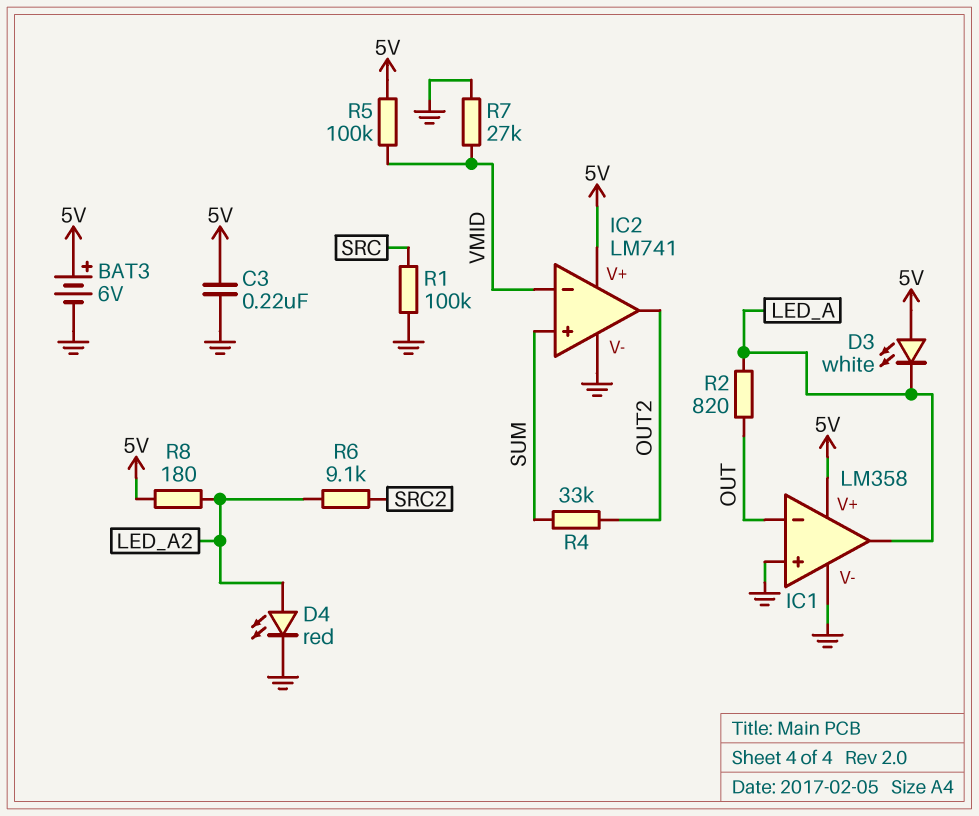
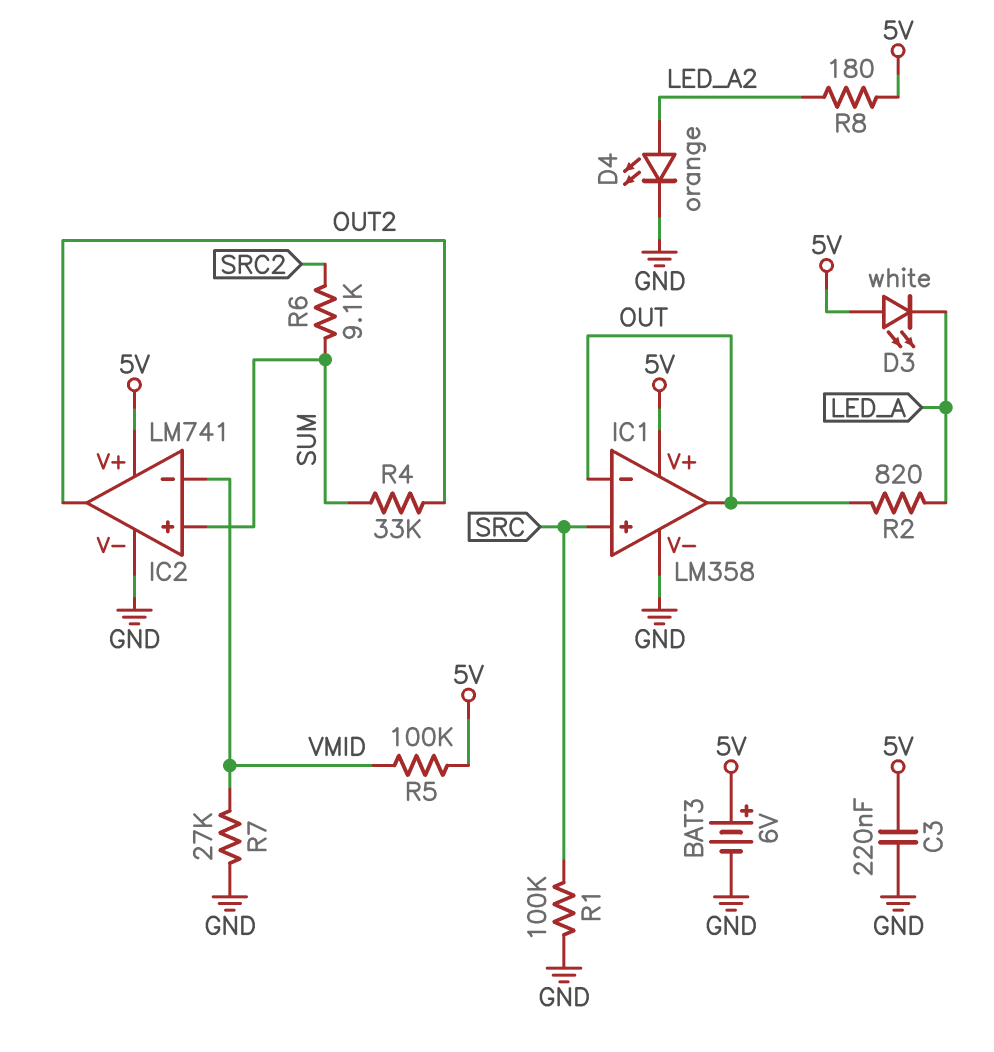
D4: LED red (A LED_A2, K GND) -> LED orange (A LED_A2, K GND)
IC1 pin in+: GND -> SRC
IC1 pin out: LED_A -> OUT
R6: 9.1k (LED_A2, SRC2) -> 9.1k (SRC2, SUM)

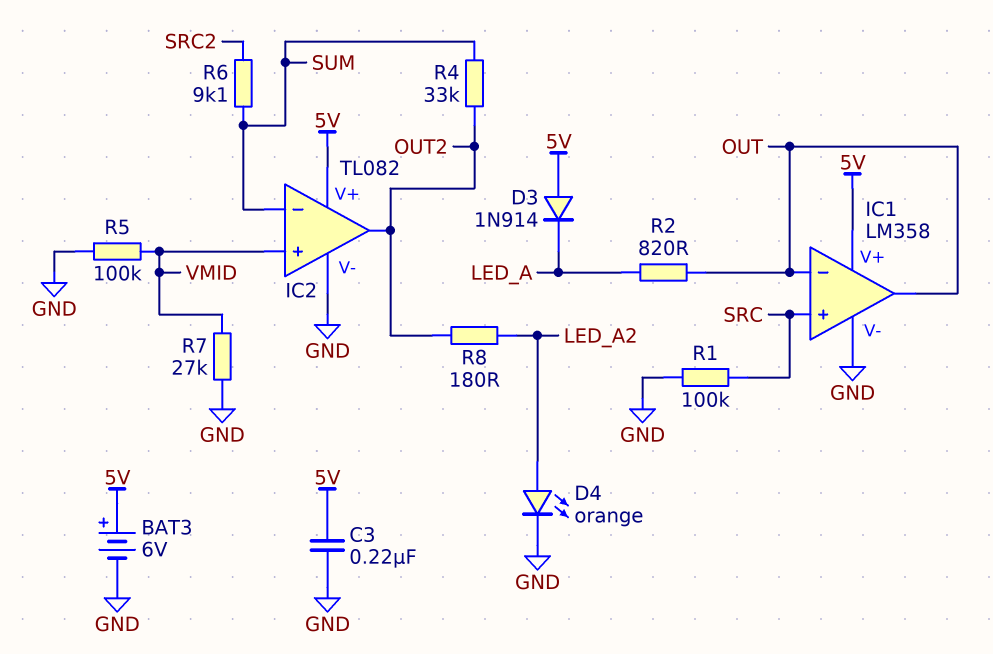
D3: LED white (A 5V, K LED_A) -> diode 1N914 (A 5V, K LED_A)
IC2: LM741 -> TL082
IC2 pin in+: SUM -> VMID
IC2 pin in-: VMID -> SUM
R5: 100k (5V, VMID) -> 100k (GND, VMID)
R8: 180 (5V, LED_A2) -> 180 (LED_A2, OUT2)

